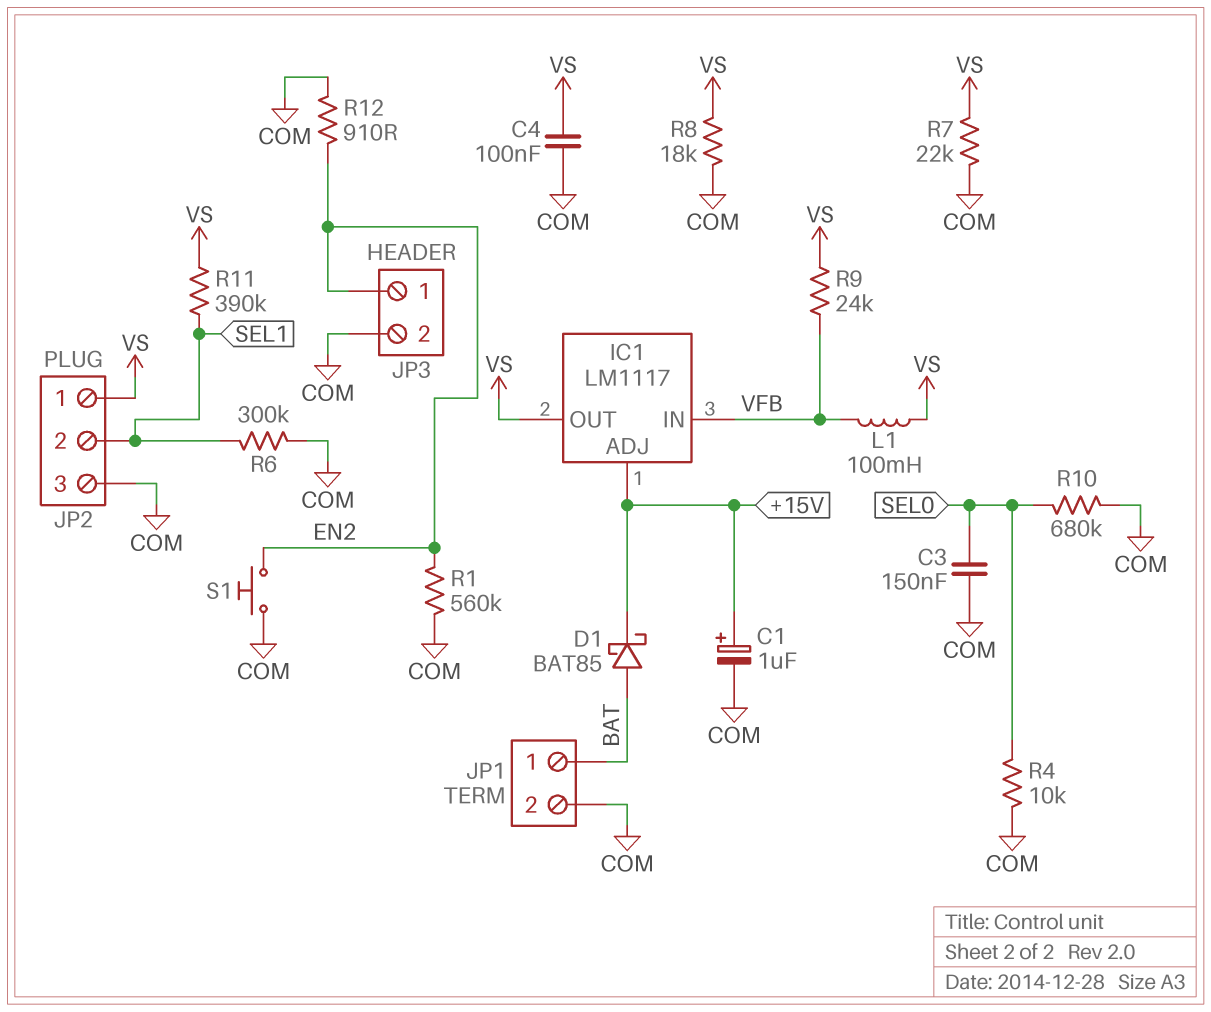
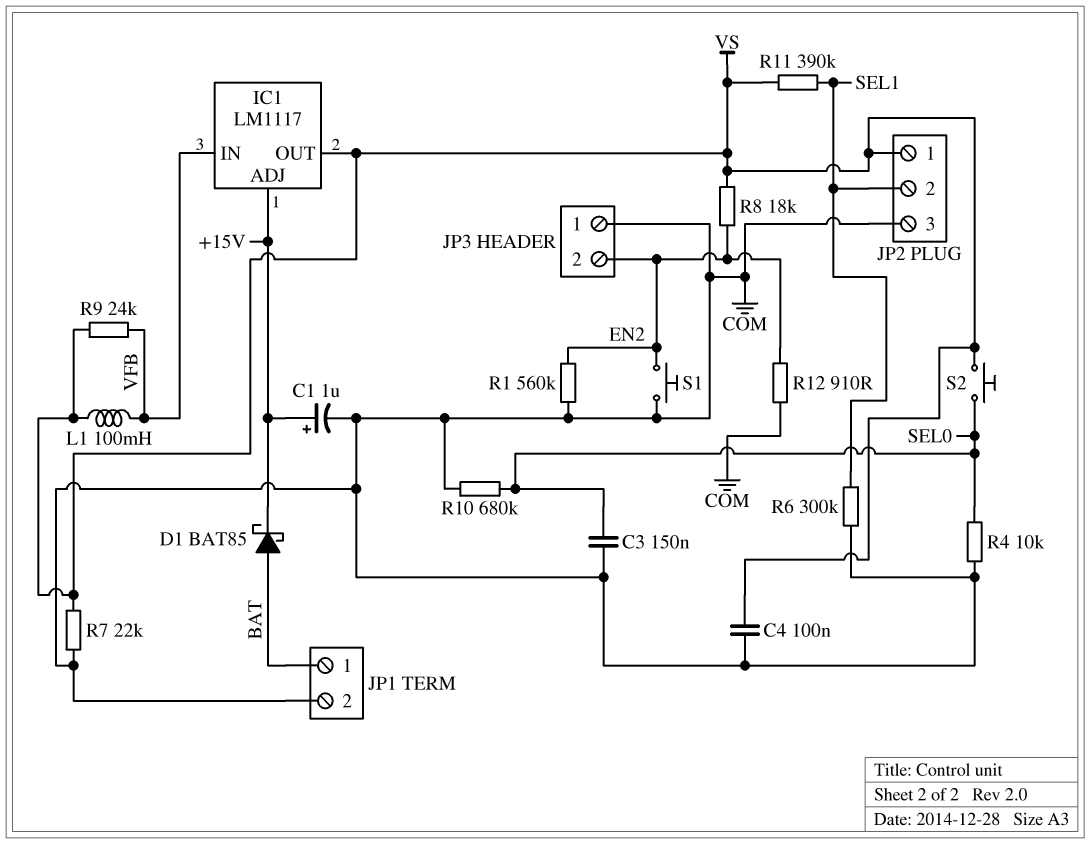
JP3 pin 1: EN2 -> COM
JP3 pin 2: COM -> EN2
R8: 18k (COM, VS) -> 18k (EN2, VS)
S2: none -> button (SEL0, VS)

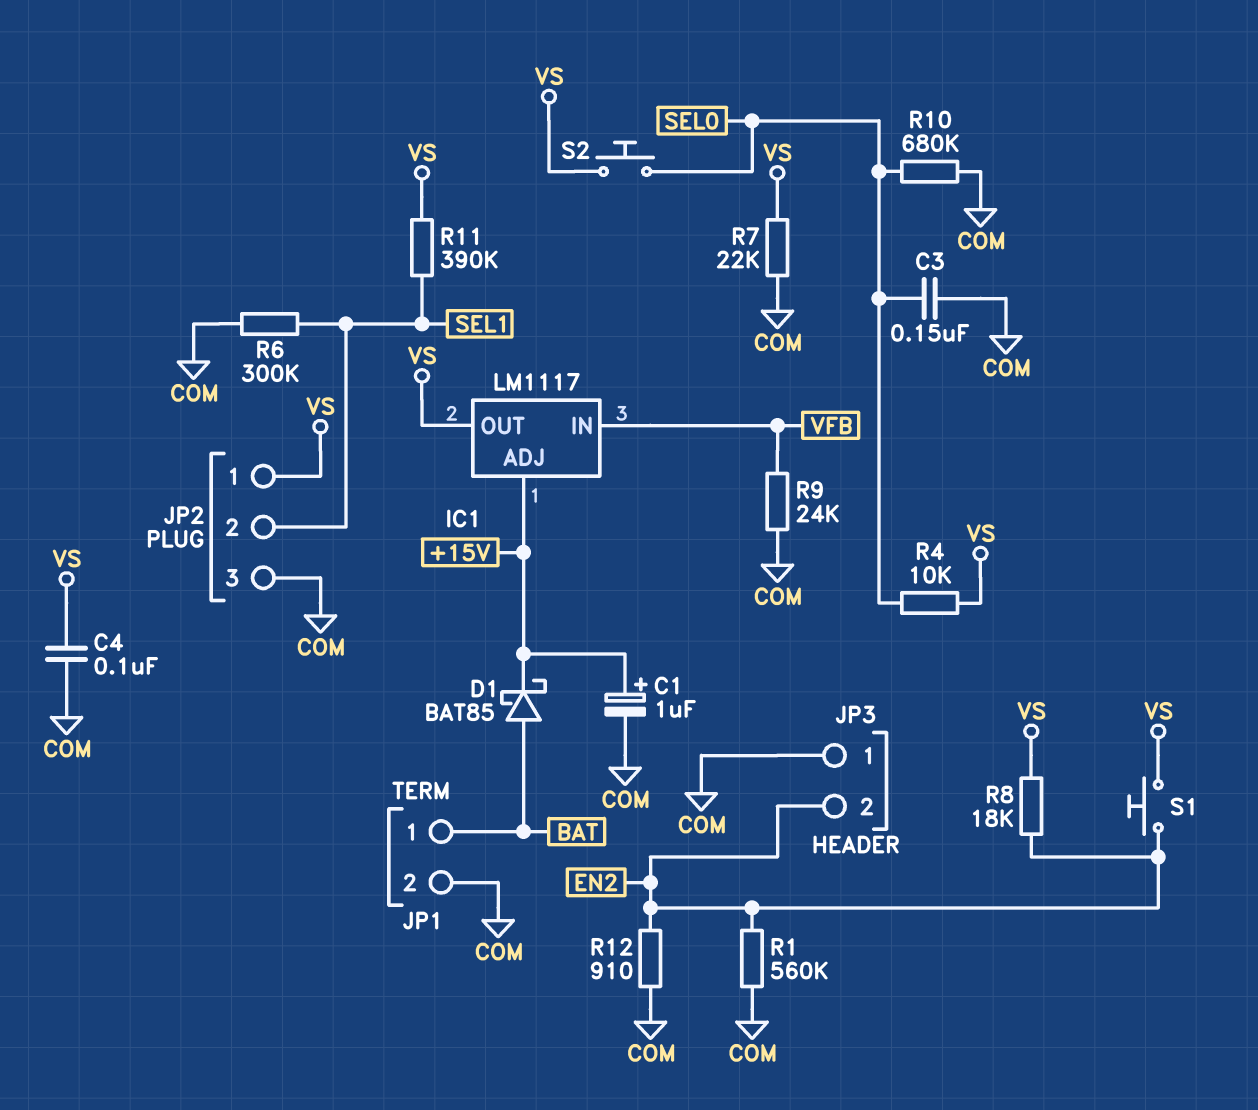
L1: 100mH (VFB, VS) -> none
R4: 10k (COM, SEL0) -> 10k (SEL0, VS)
R9: 24k (VFB, VS) -> 24k (COM, VFB)
S1: button (COM, EN2) -> button (EN2, VS)

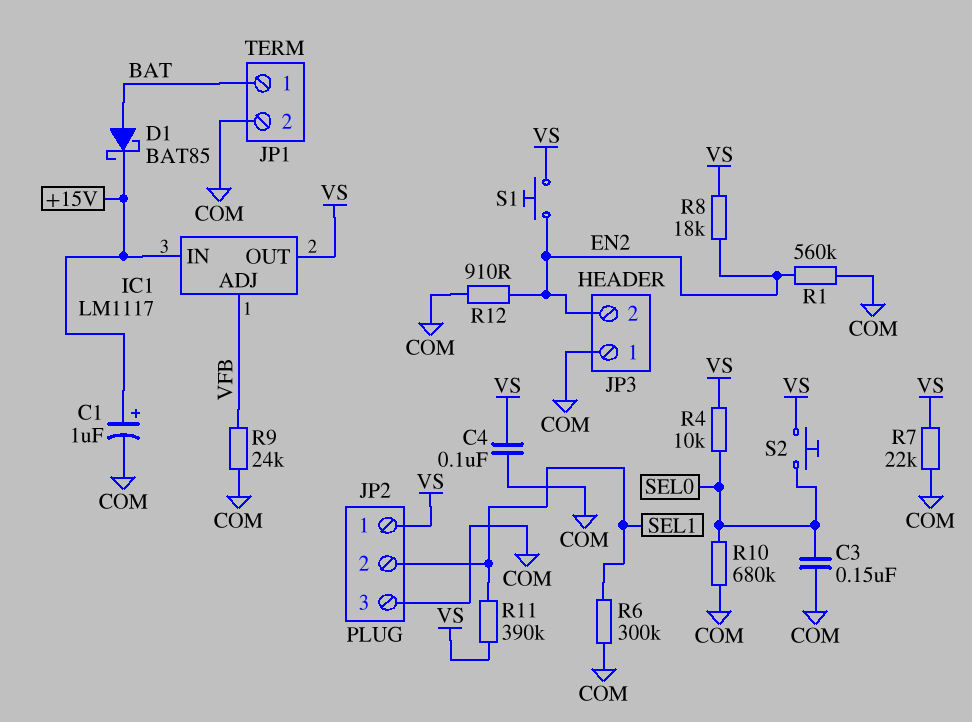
IC1 pin ADJ: +15V -> VFB
IC1 pin IN: VFB -> +15V

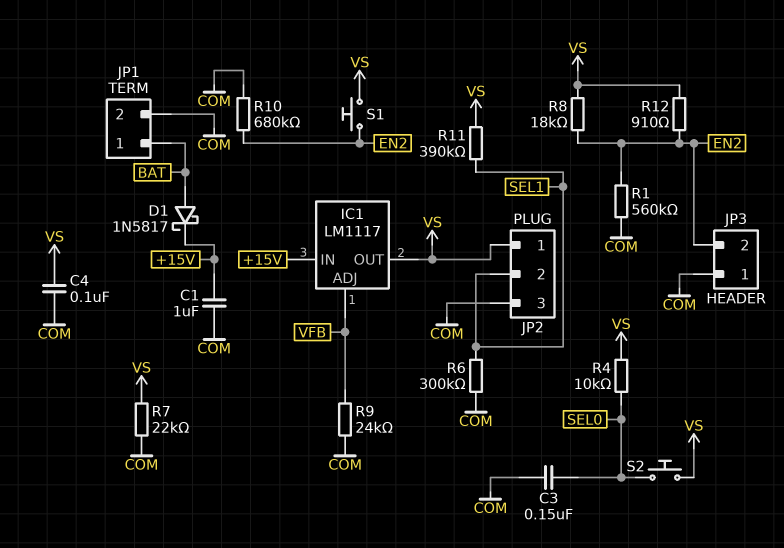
C1: 1uF (plus +15V, minus COM) -> 1uF (+15V, COM)
D1: schottky BAT85 (A BAT, K +15V) -> schottky 1N5817 (A BAT, K +15V)
R10: 680k (COM, SEL0) -> 680k (COM, EN2)
R12: 910 (COM, EN2) -> 910 (EN2, VS)

